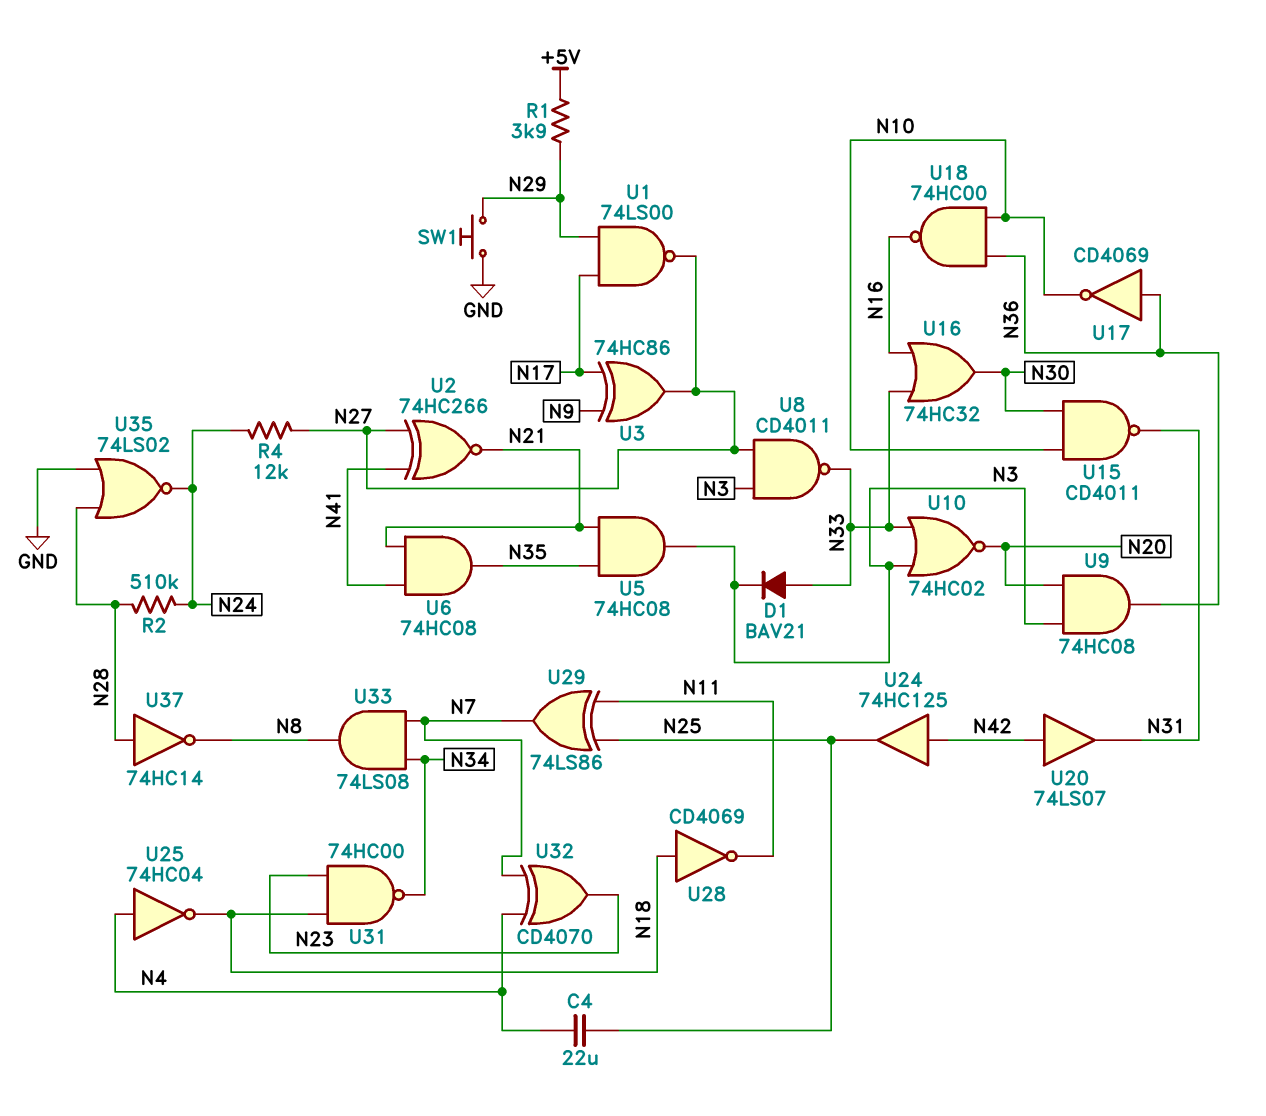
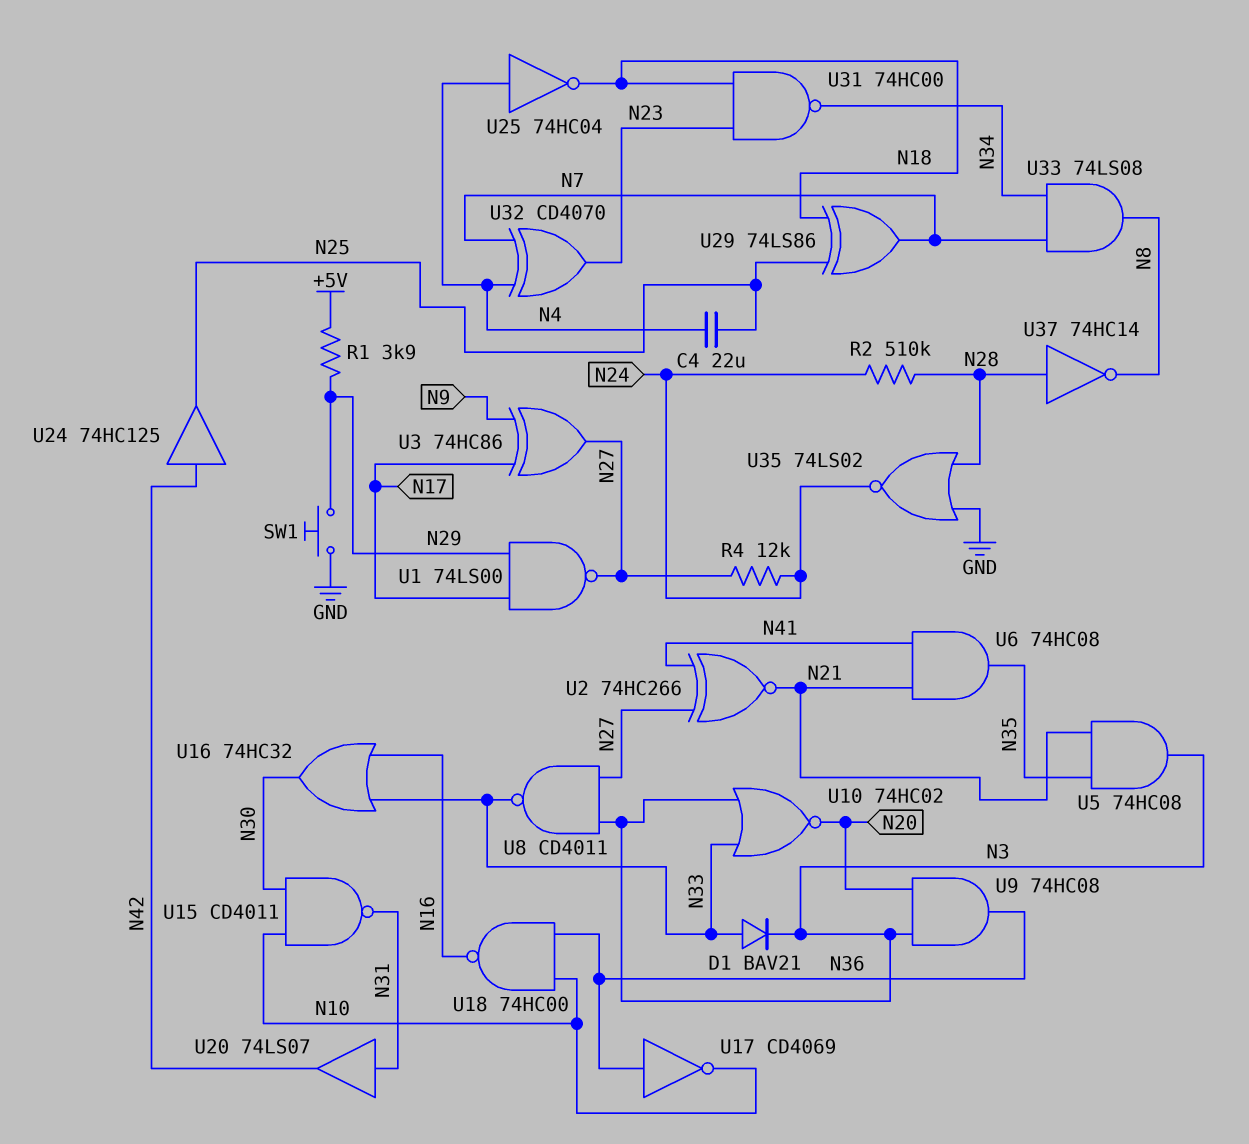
U20: buffer 74LS07 (in N42, out N31) -> buffer 74LS07 (in N31, out N42)
U28: NOT CD4069 (in N18, out N11) -> none
U29: XOR 74LS86 (in N11, in N25, out N7) -> XOR 74LS86 (in N18, in N25, out N7)

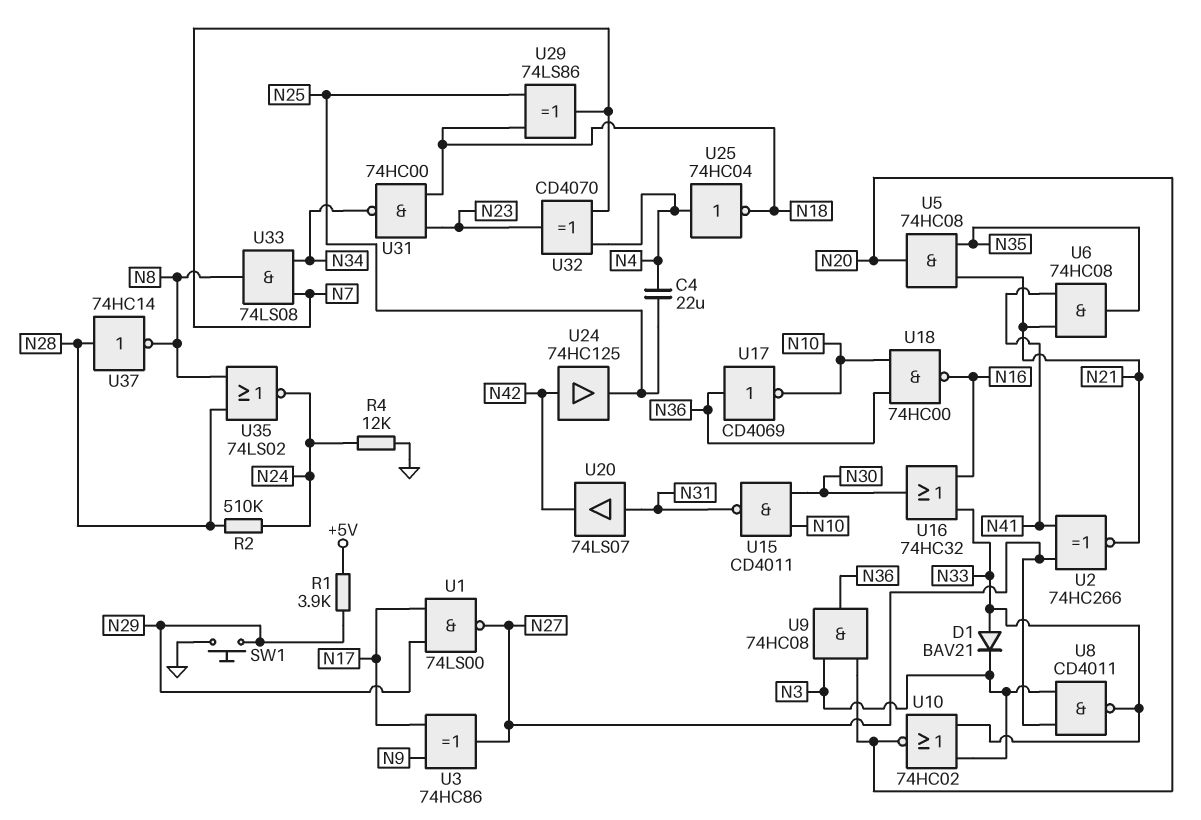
R4: 12k (N24, N27) -> 12k (GND, N24)
U5: AND 74HC08 (in N21, in N35, out N3) -> AND 74HC08 (in N21, in N35, out N20)
U35: NOR 74LS02 (in GND, in N28, out N24) -> NOR 74LS02 (in N8, in N28, out N24)

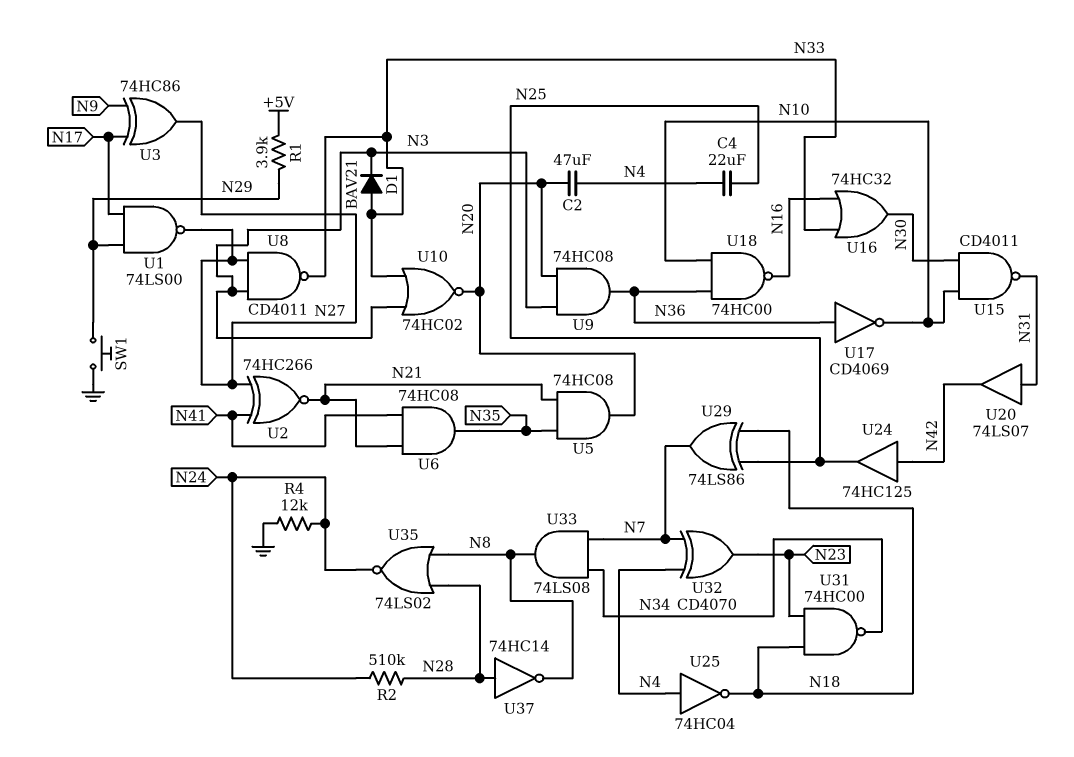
C2: none -> 47uF (N4, N20)

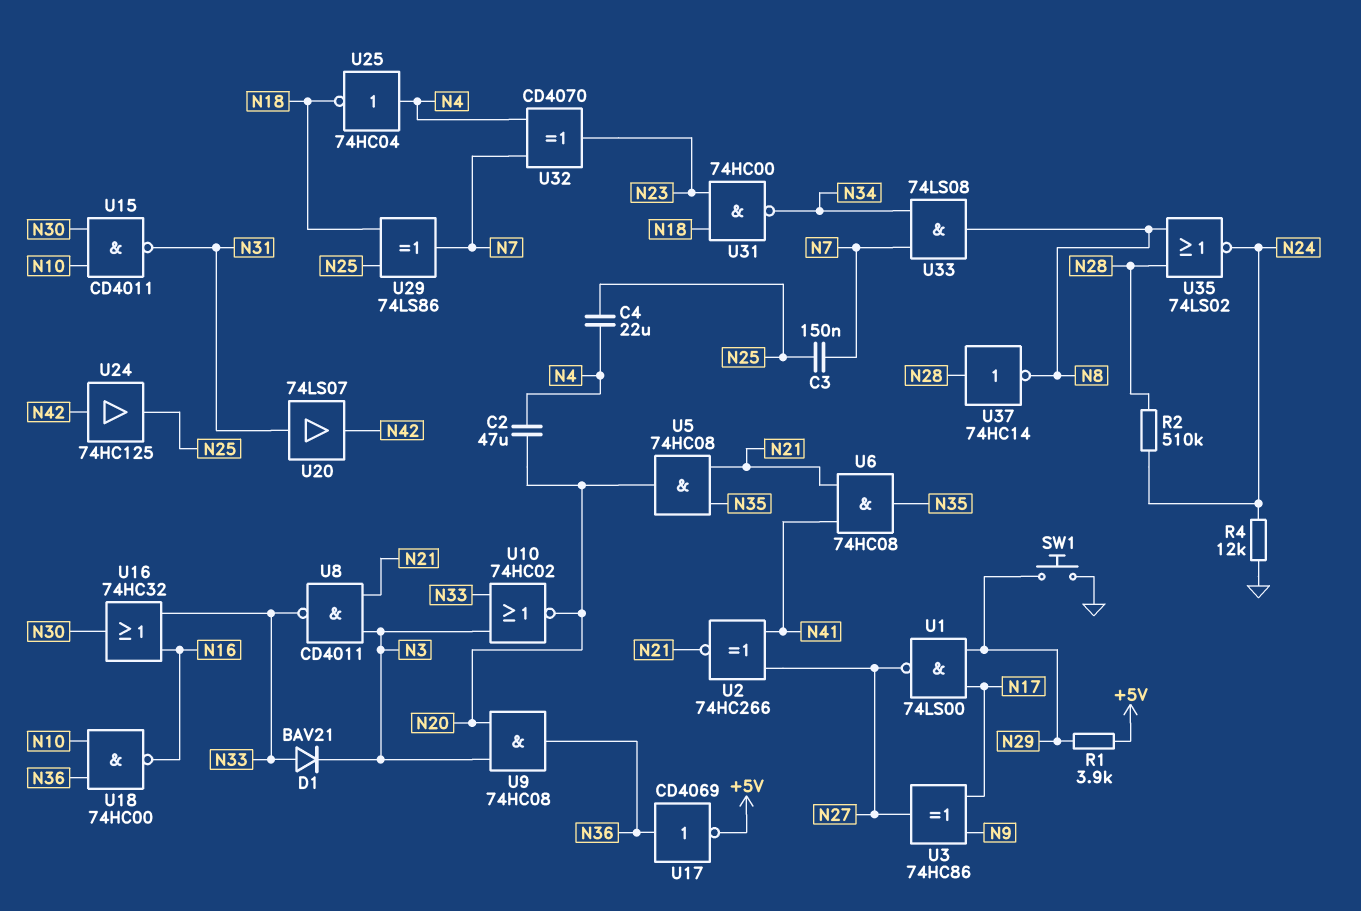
C3: none -> 150nF (N7, N25)
U8: NAND CD4011 (in N3, in N27, out N33) -> NAND CD4011 (in N3, in N21, out N33)
U17: NOT CD4069 (in N36, out N10) -> NOT CD4069 (in N36, out +5V)

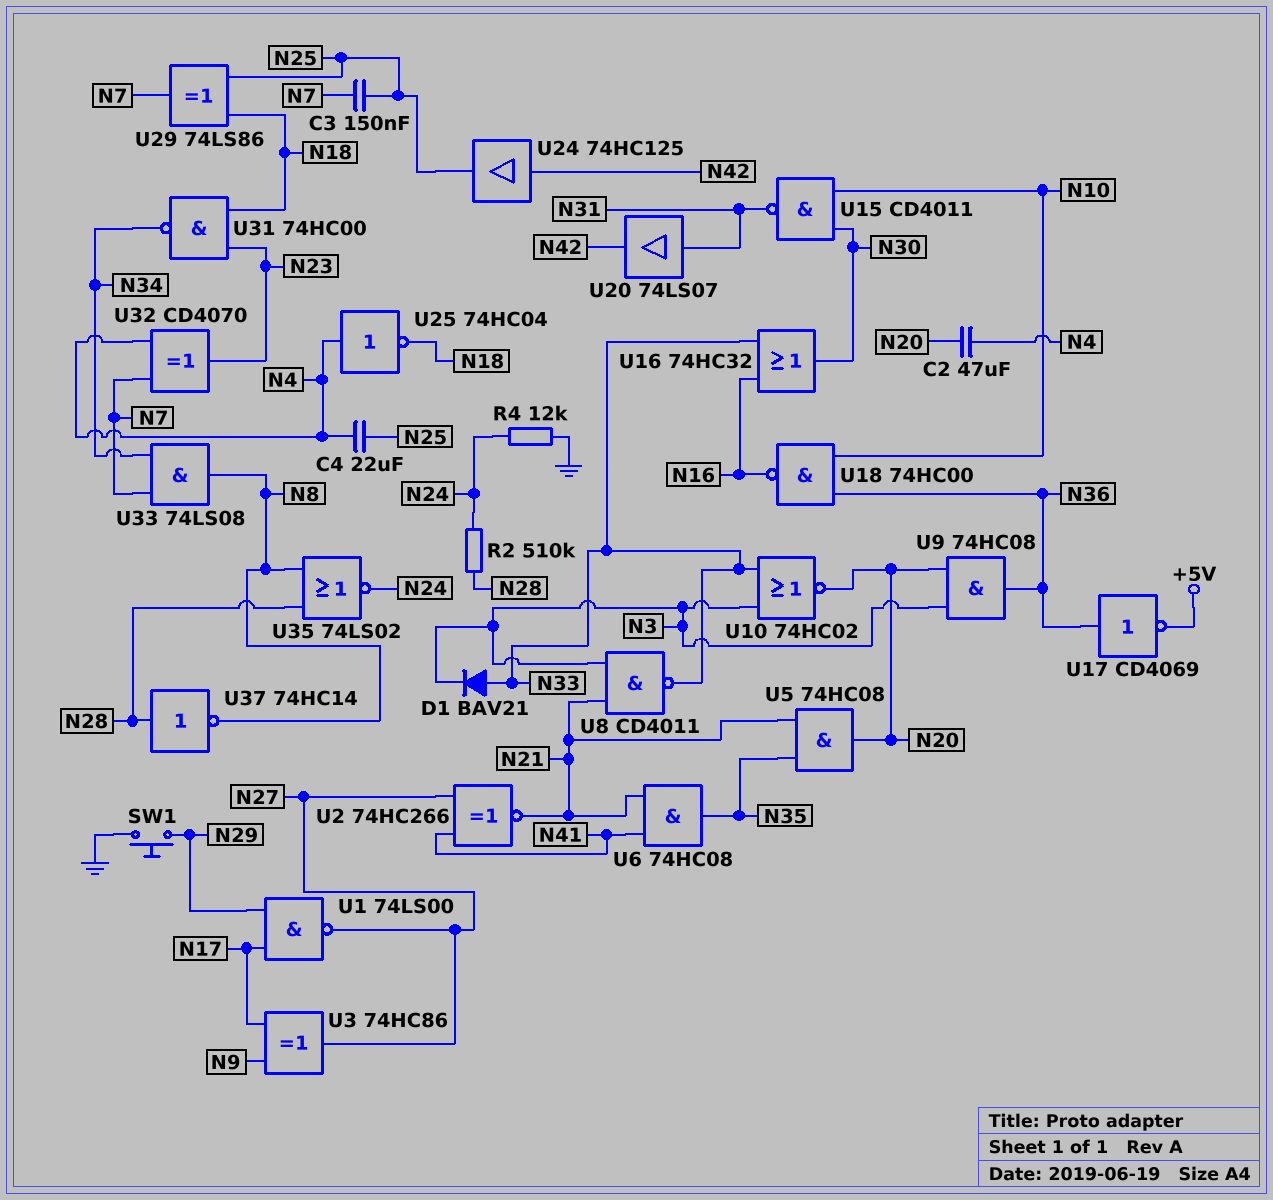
R1: 3.9k (+5V, N29) -> none

